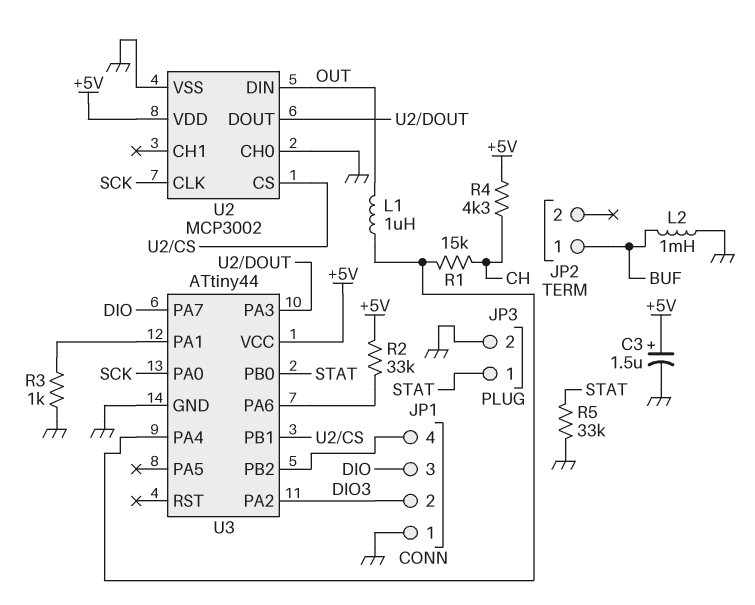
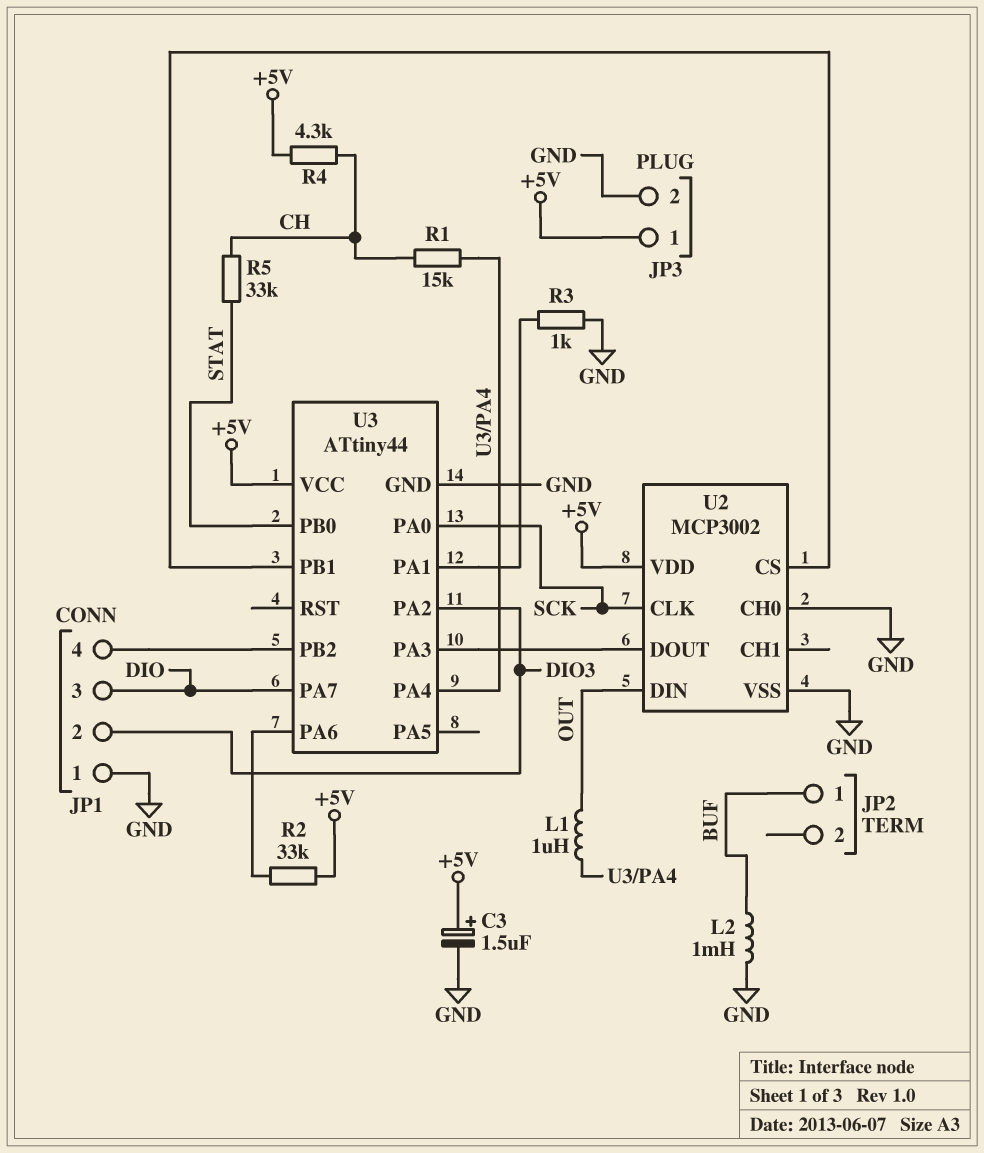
JP3 pin 1: STAT -> +5V
R5: 33k (GND, STAT) -> 33k (CH, STAT)

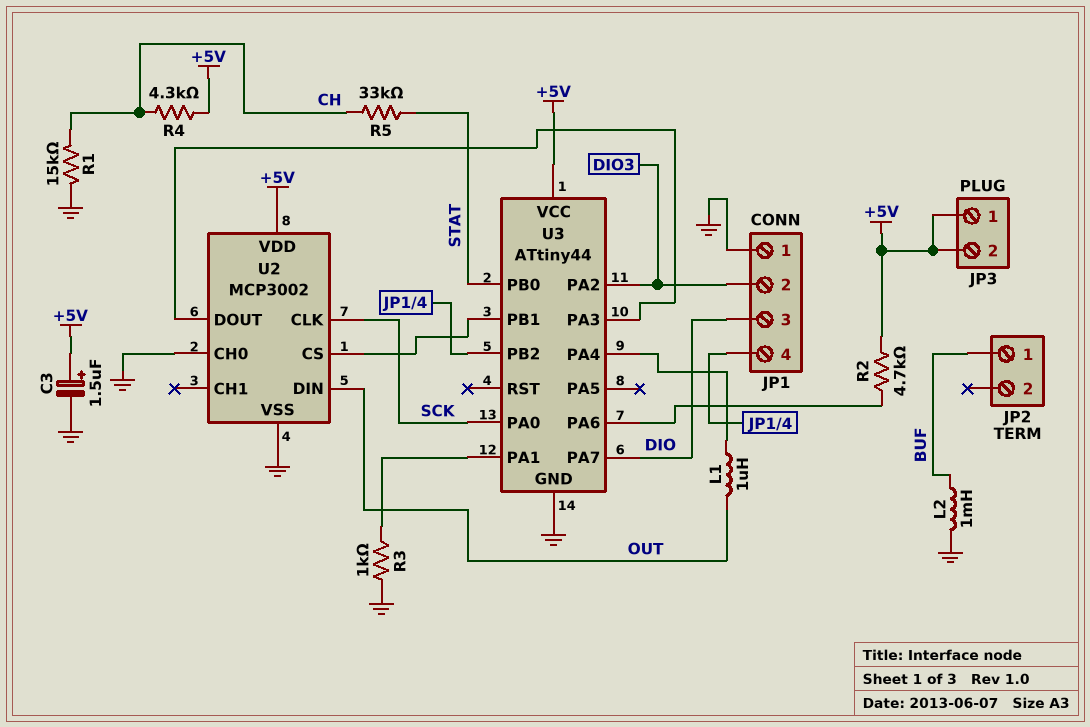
JP3 pin 2: GND -> +5V
R1: 15k (CH, U3/PA4) -> 15k (CH, GND)
R2: 33k (+5V, U3/PA6) -> 4.7k (+5V, U3/PA6)

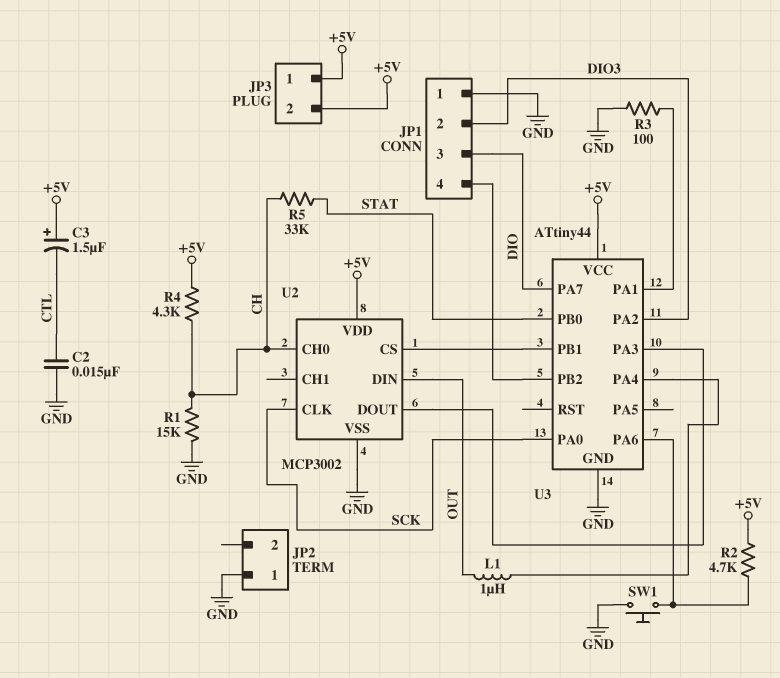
C2: none -> 15nF (CTL, GND)
C3: 1.5uF (plus +5V, minus GND) -> 1.5uF (plus +5V, minus CTL)
JP2 pin 1: BUF -> GND
L2: 1mH (BUF, GND) -> none
R3: 1k (GND, U3/PA1) -> 100 (GND, U3/PA1)
SW1: none -> button (GND, U3/PA6)
U2 pin CH0: GND -> CH

